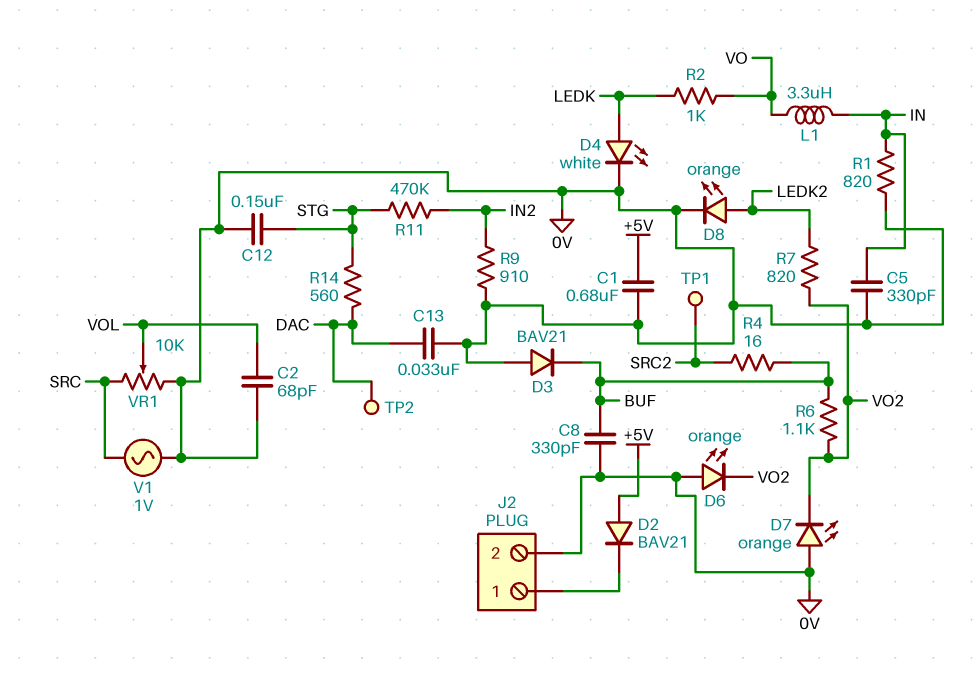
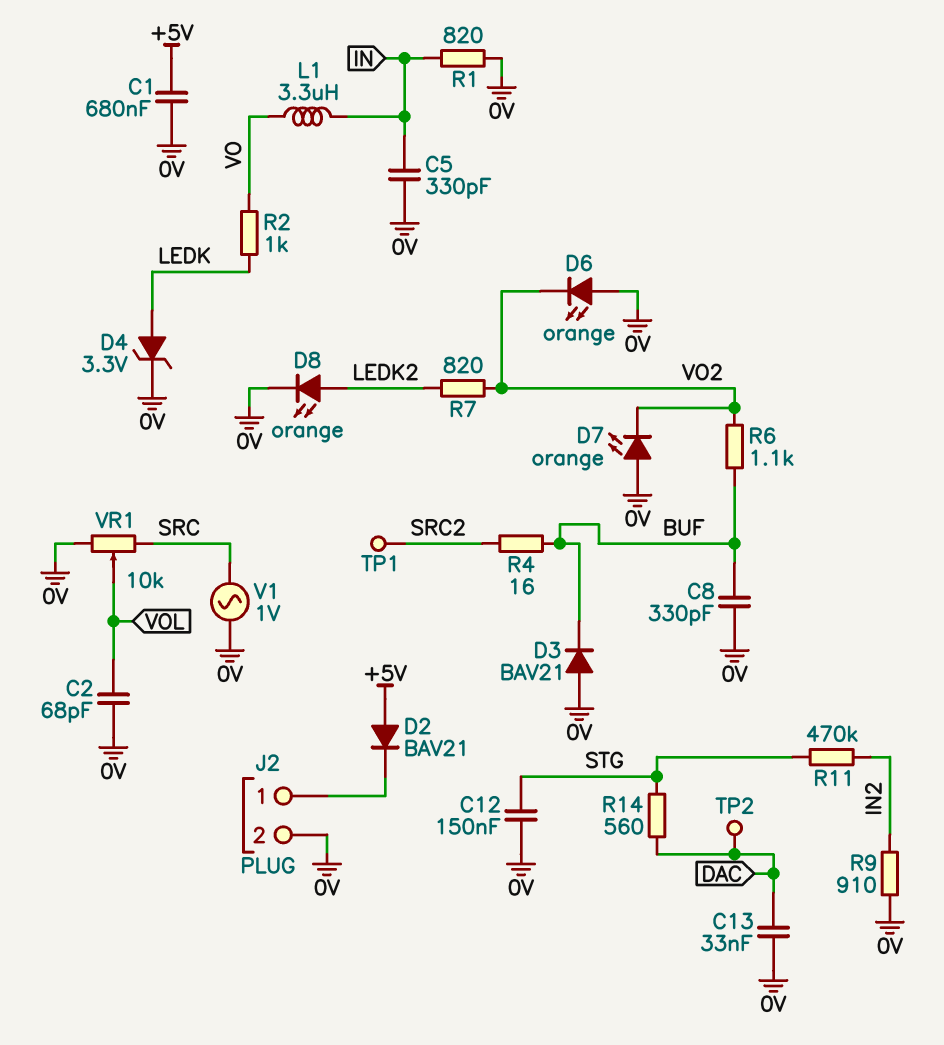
D4: LED white (A LEDK, K 0V) -> zener 3.3V (A LEDK, K 0V)

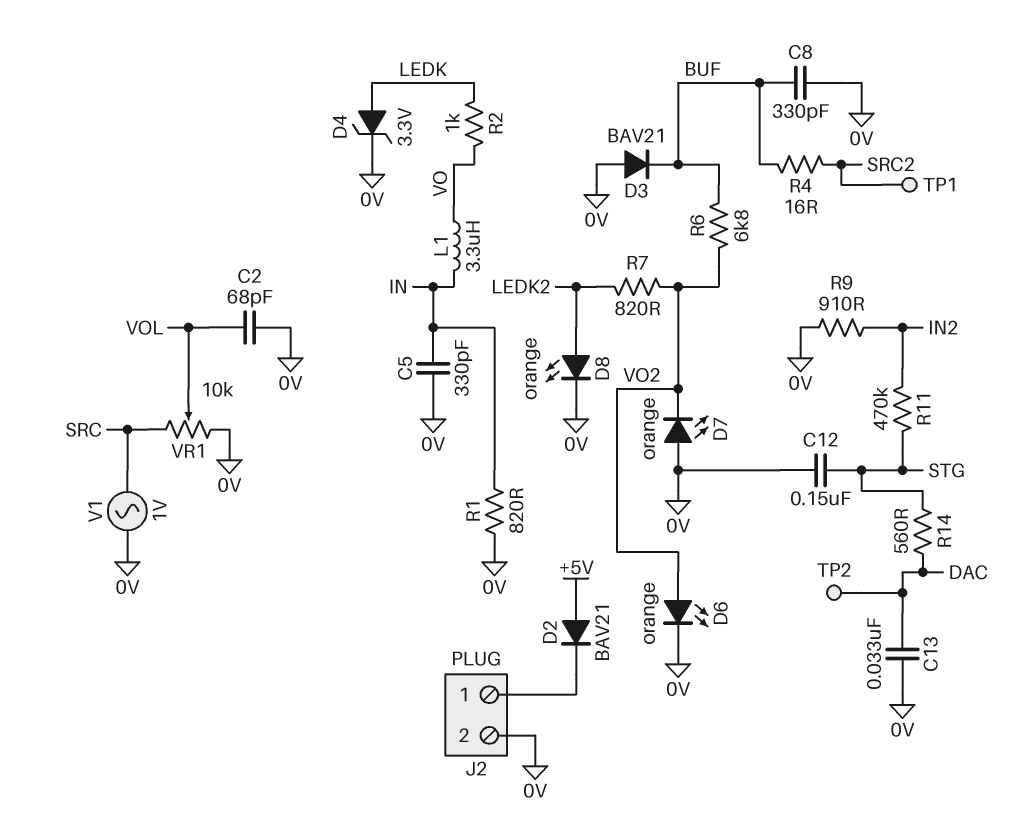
C1: 680nF (+5V, 0V) -> none
D6: LED orange (A 0V, K VO2) -> LED orange (A VO2, K 0V)
R6: 1.1k (BUF, VO2) -> 6.8k (BUF, VO2)

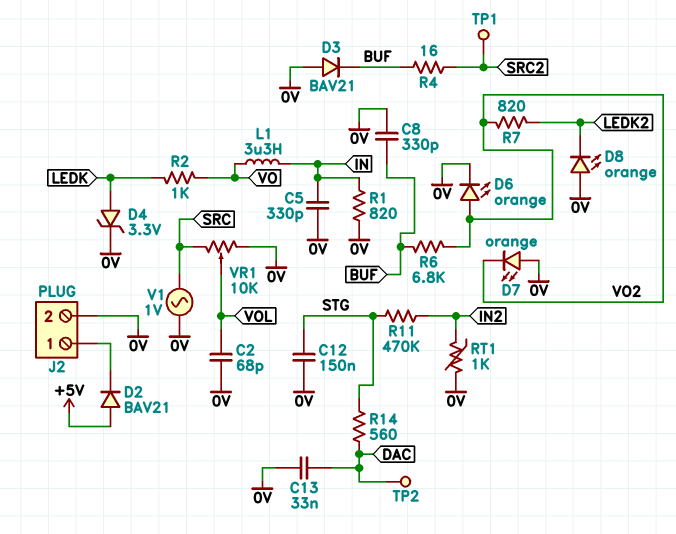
D8: LED orange (A LEDK2, K 0V) -> LED orange (A 0V, K LEDK2)
R9: 910 (0V, IN2) -> none
RT1: none -> 1k (0V, IN2)

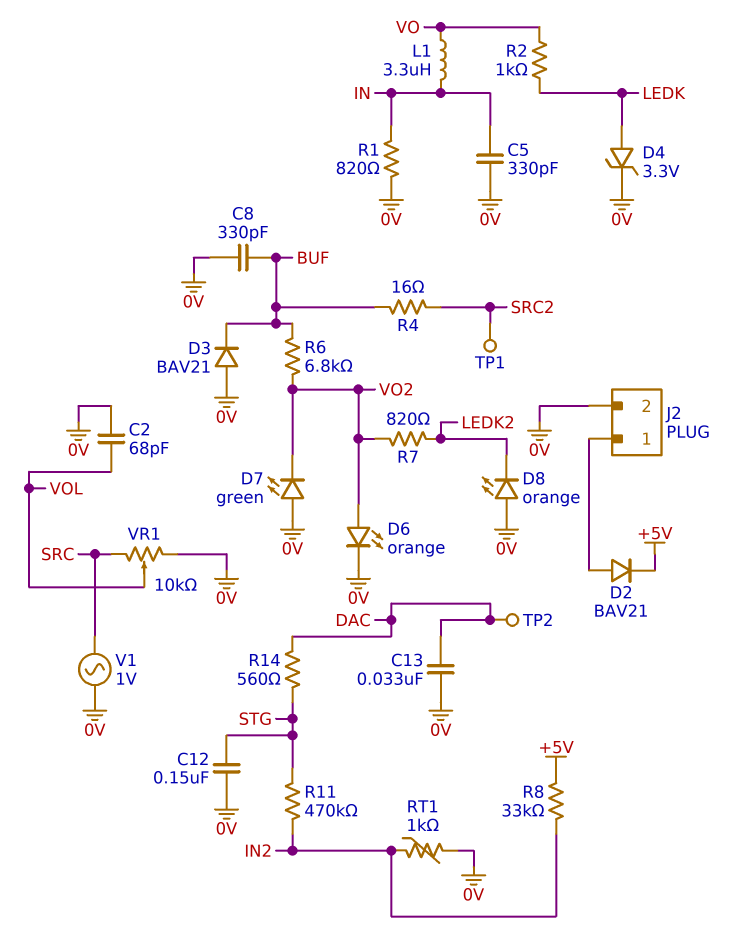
D2: diode BAV21 (A +5V, K J2/1) -> diode BAV21 (A J2/1, K +5V)
D7: LED orange (A 0V, K VO2) -> LED green (A 0V, K VO2)
R8: none -> 33k (+5V, IN2)

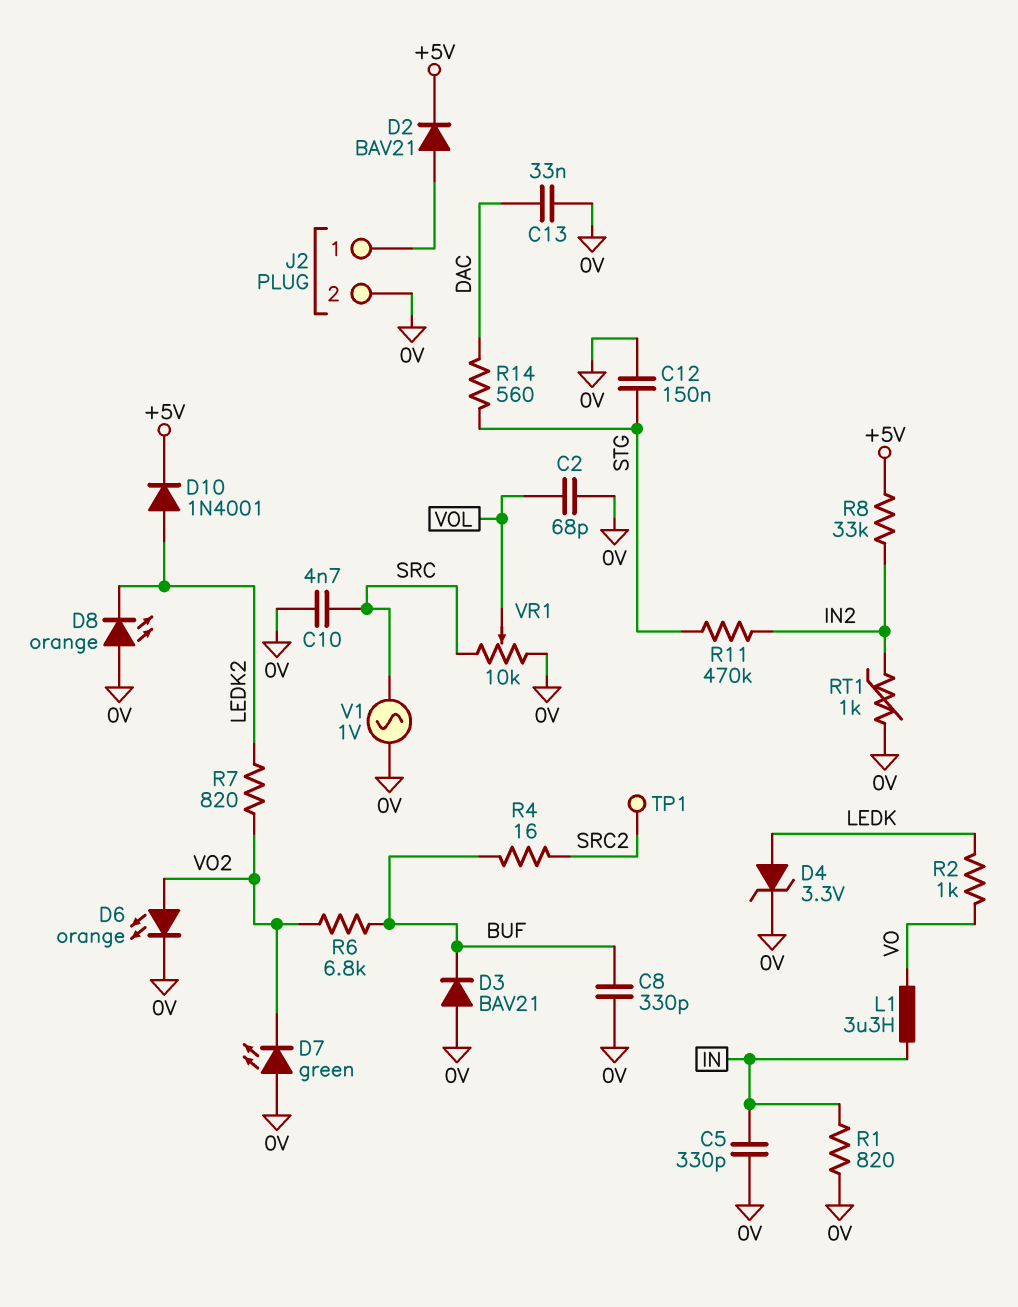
C10: none -> 4.7nF (0V, SRC)
D10: none -> diode 1N4001 (A LEDK2, K +5V)
TP2: test point (DAC) -> none

